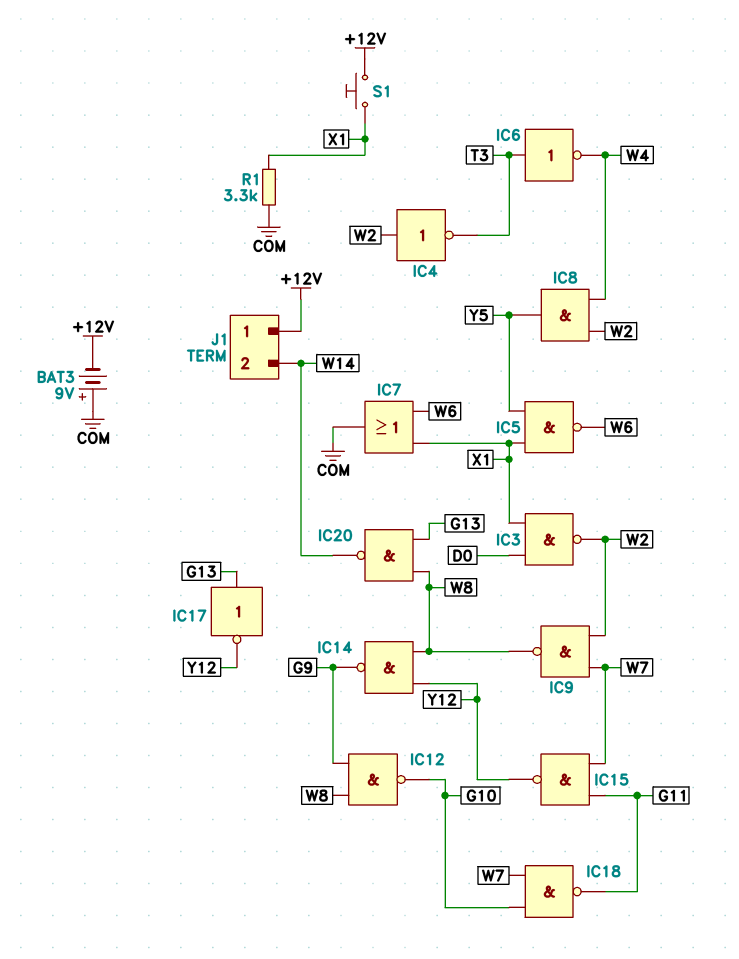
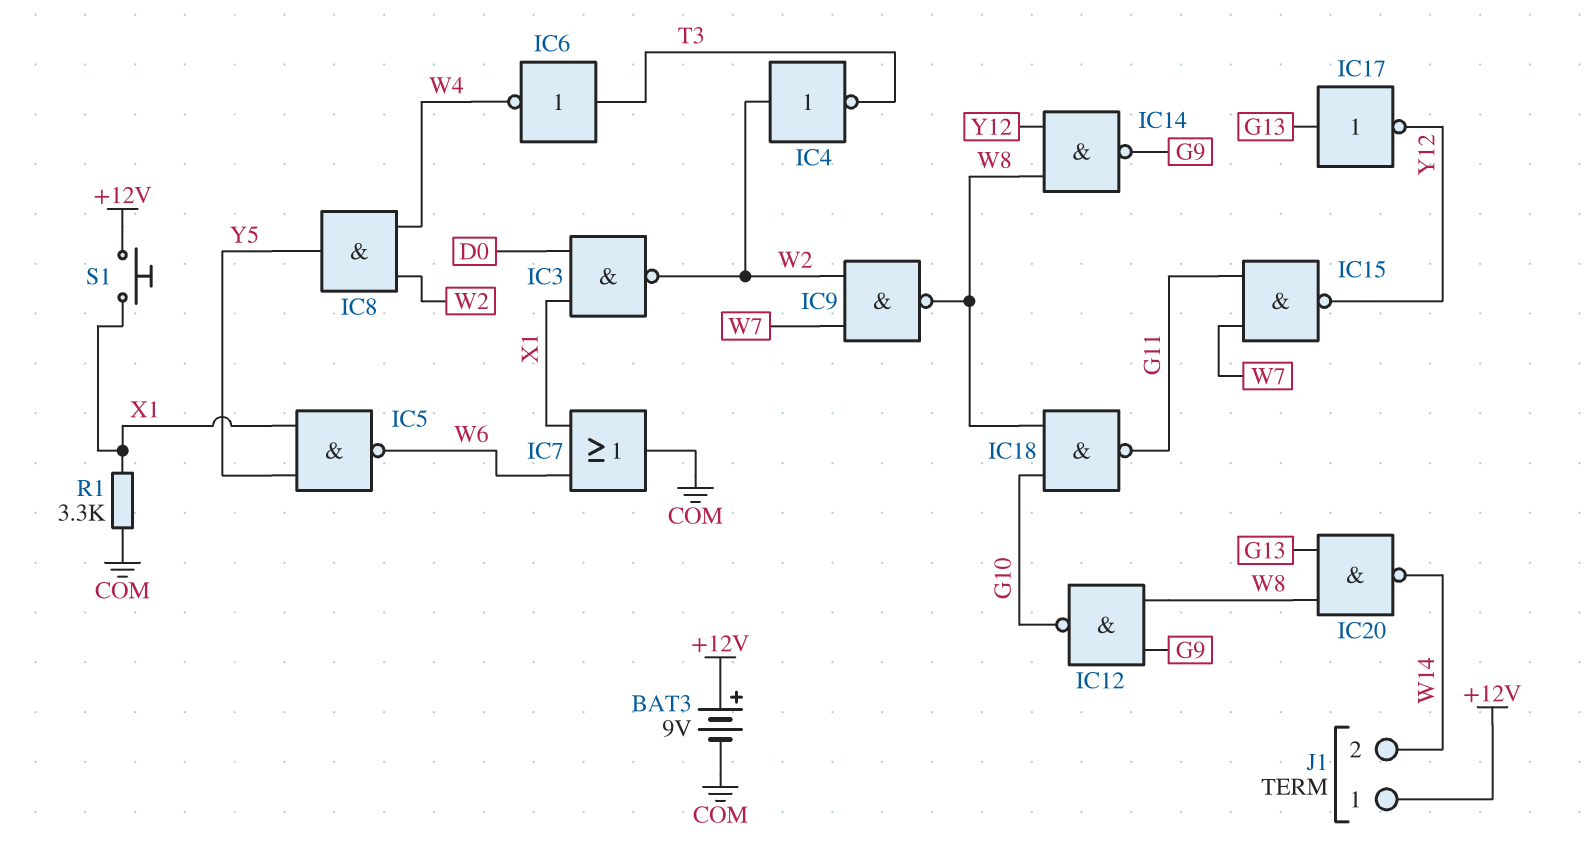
BAT3: 9V (plus COM, minus +12V) -> 9V (plus +12V, minus COM)
IC18: NAND (in G10, in W7, out G11) -> NAND (in G10, in W8, out G11)

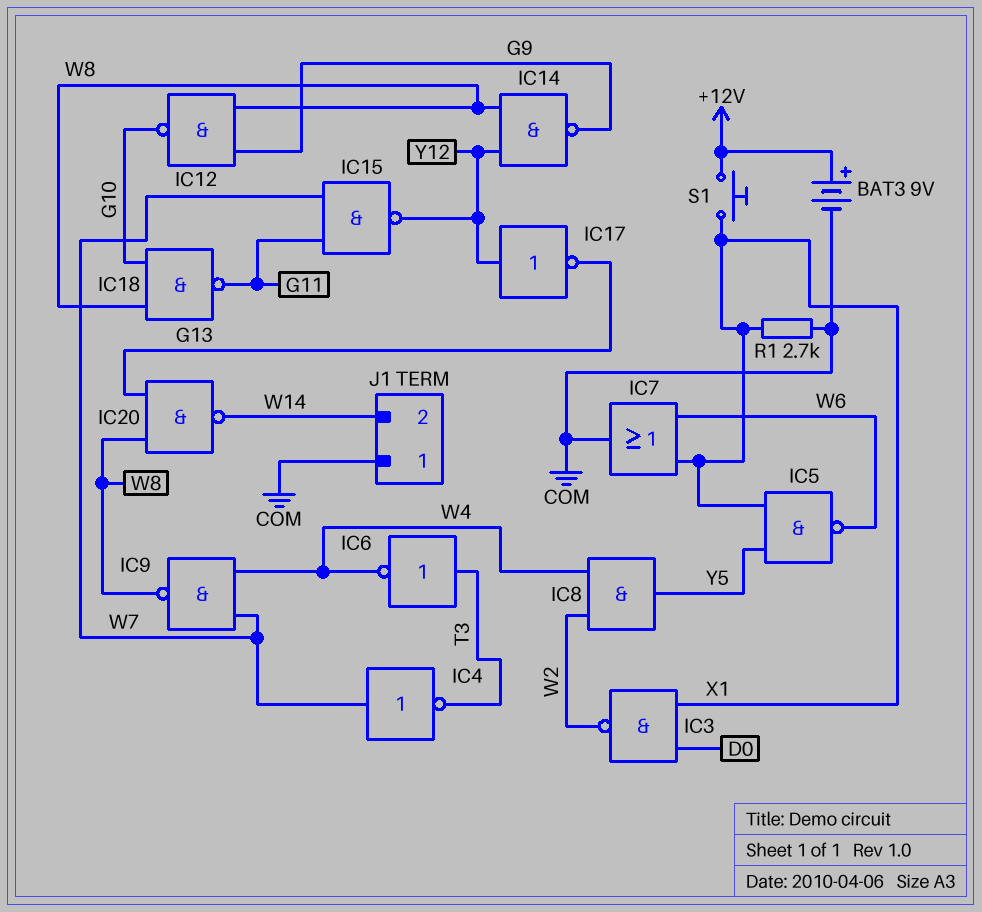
IC4: NOT (in W2, out T3) -> NOT (in W7, out T3)
IC9: NAND (in W2, in W7, out W8) -> NAND (in W4, in W7, out W8)
IC17: NOT (in G13, out Y12) -> NOT (in Y12, out G13)
J1 pin 1: +12V -> COM
R1: 3.3k (COM, X1) -> 2.7k (COM, X1)

